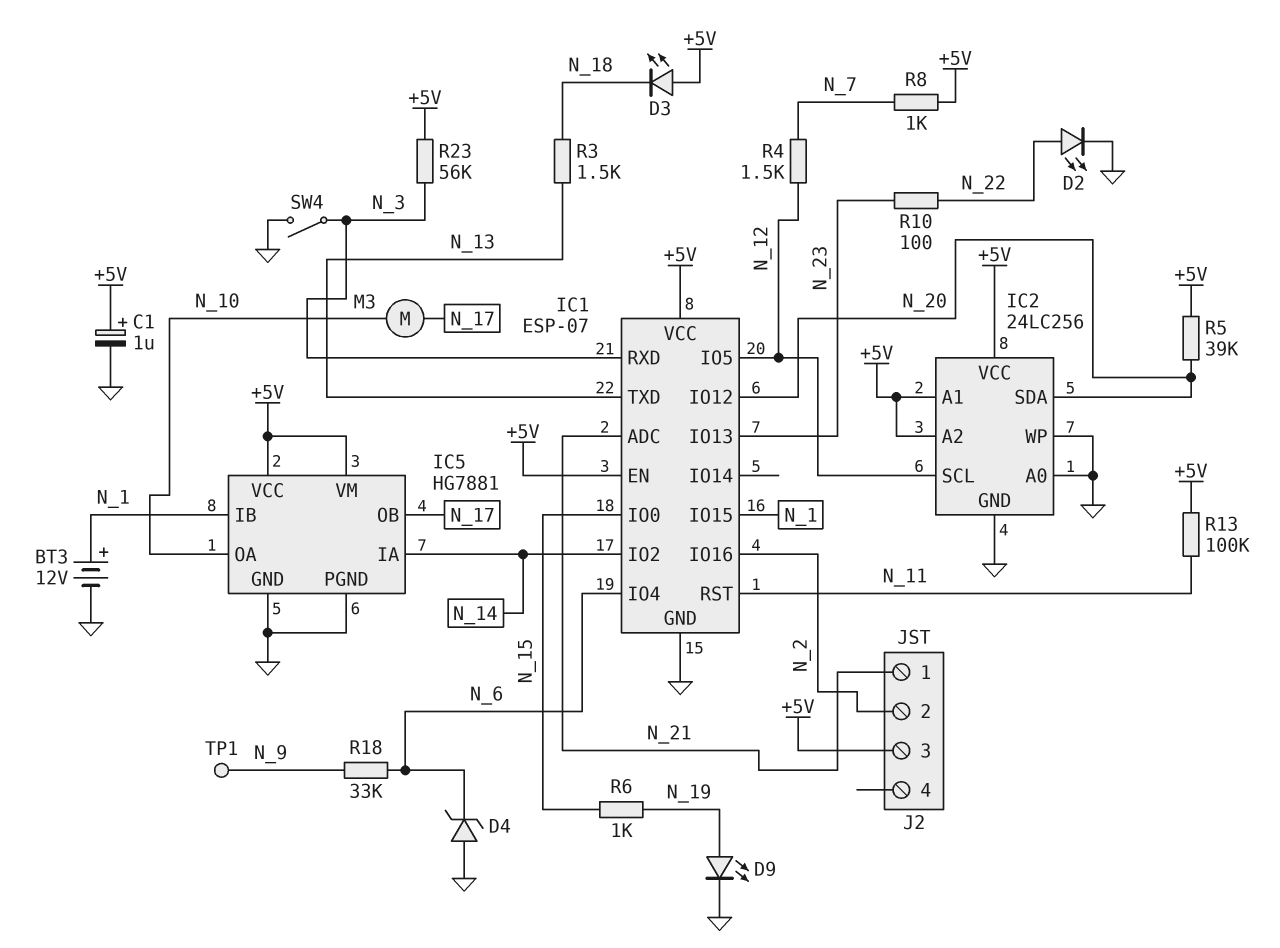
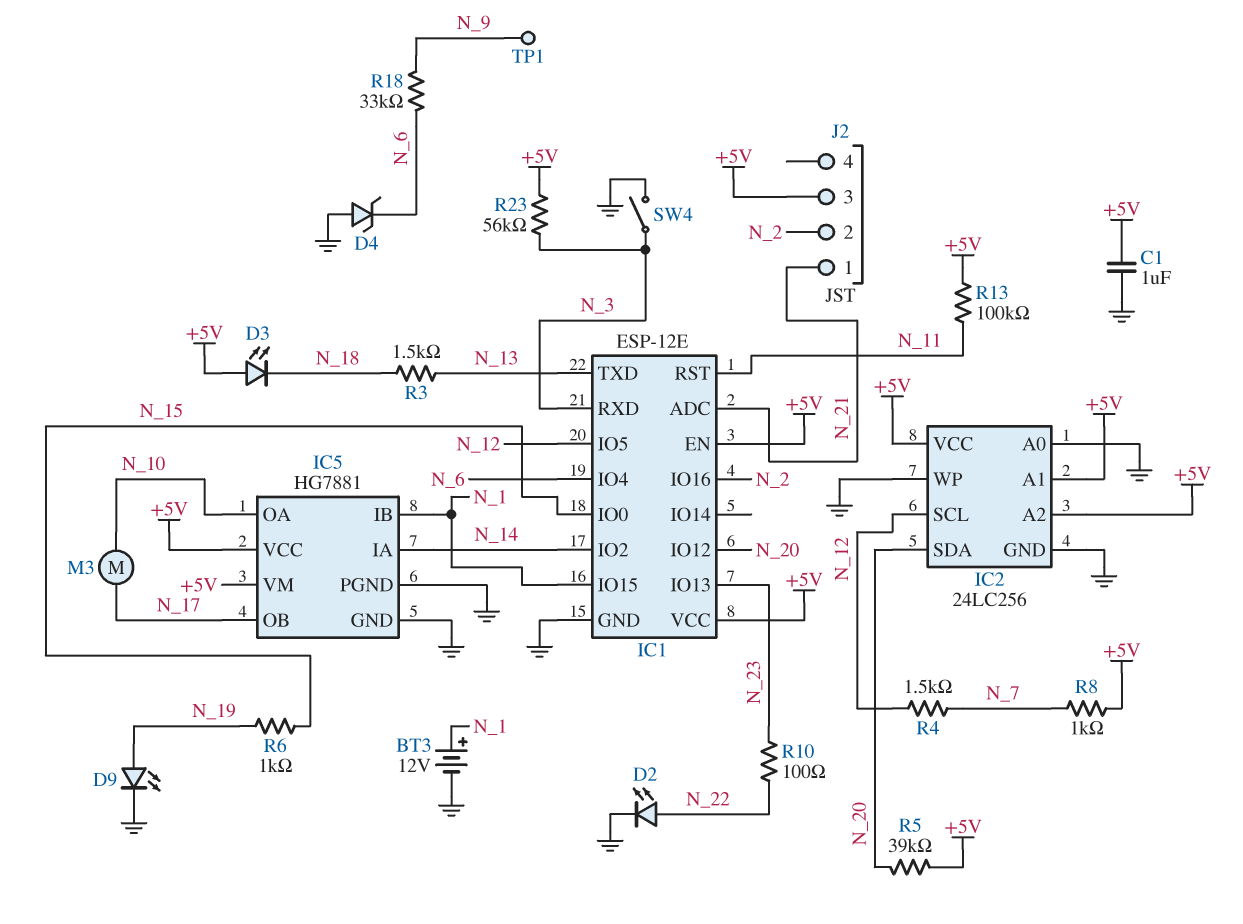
C1: 1uF (plus +5V, minus GND) -> 1uF (+5V, GND)
IC1: ESP-07 -> ESP-12E

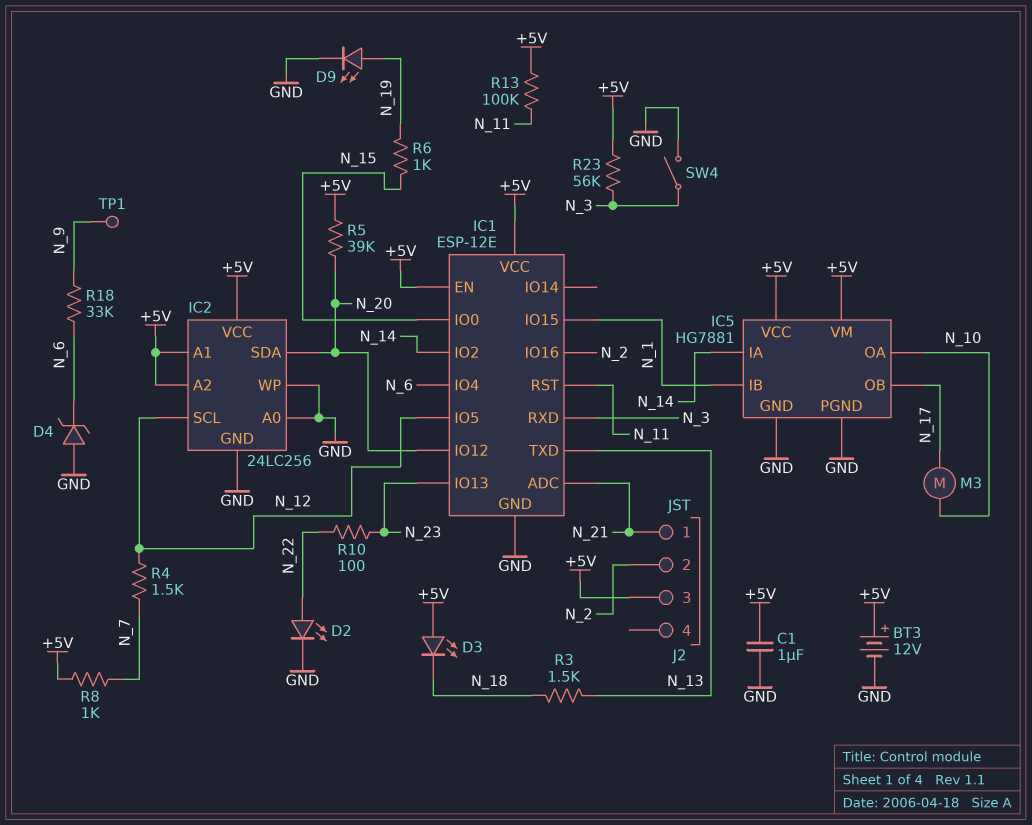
BT3: 12V (plus N_1, minus GND) -> 12V (plus +5V, minus GND)

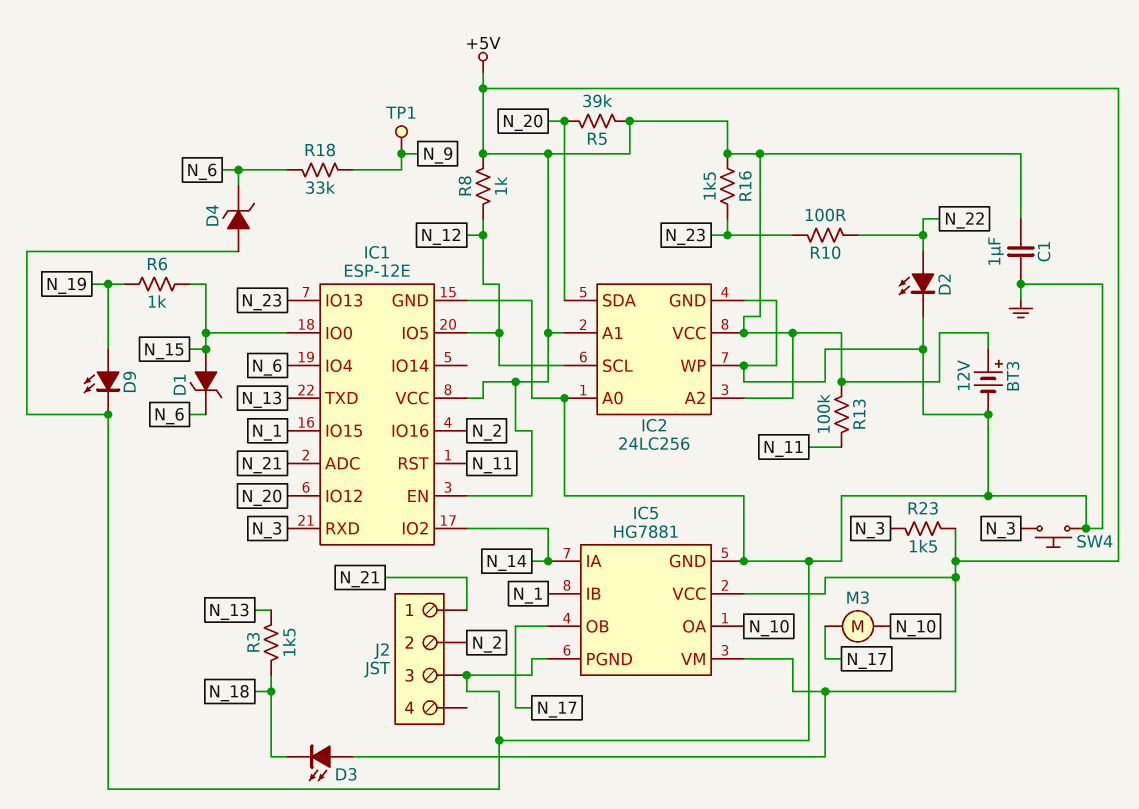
D1: none -> zener (A N_15, K N_6)
J2 pin 3: +5V -> GND
R4: 1.5k (N_7, N_12) -> none
R8: 1k (+5V, N_7) -> 1k (+5V, N_12)
R16: none -> 1.5k (+5V, N_23)
R23: 56k (+5V, N_3) -> 1.5k (+5V, N_3)
SW4: switch (GND, N_3) -> button (GND, N_3)

